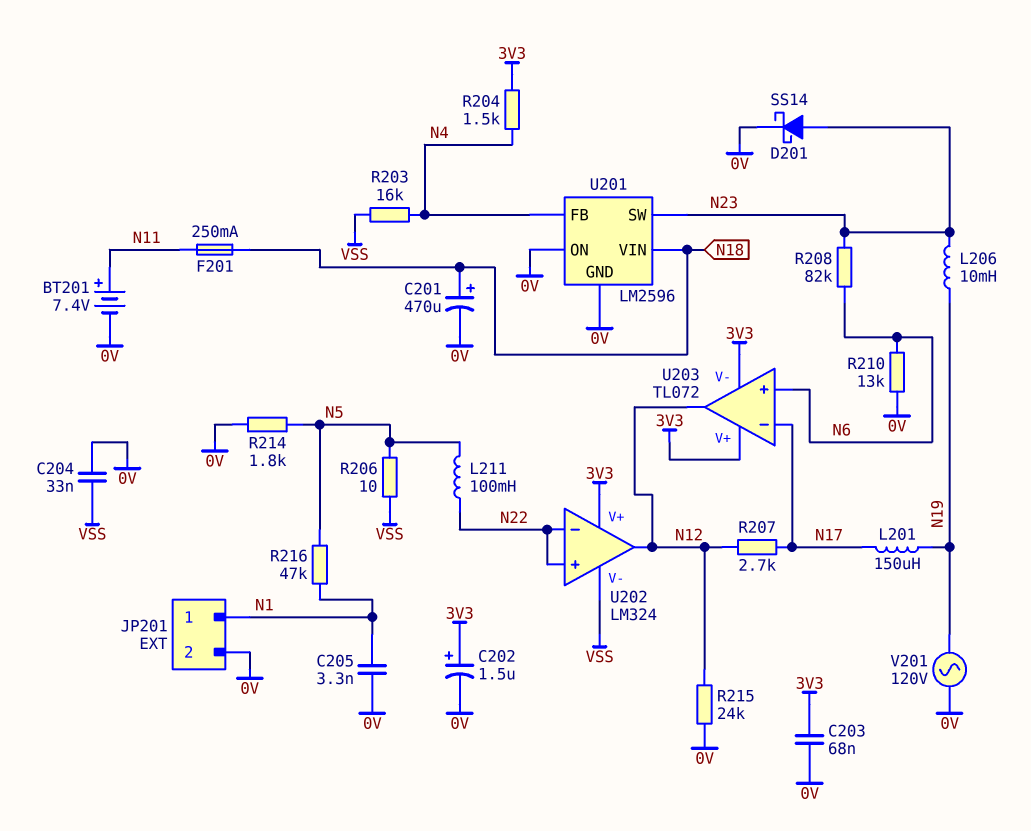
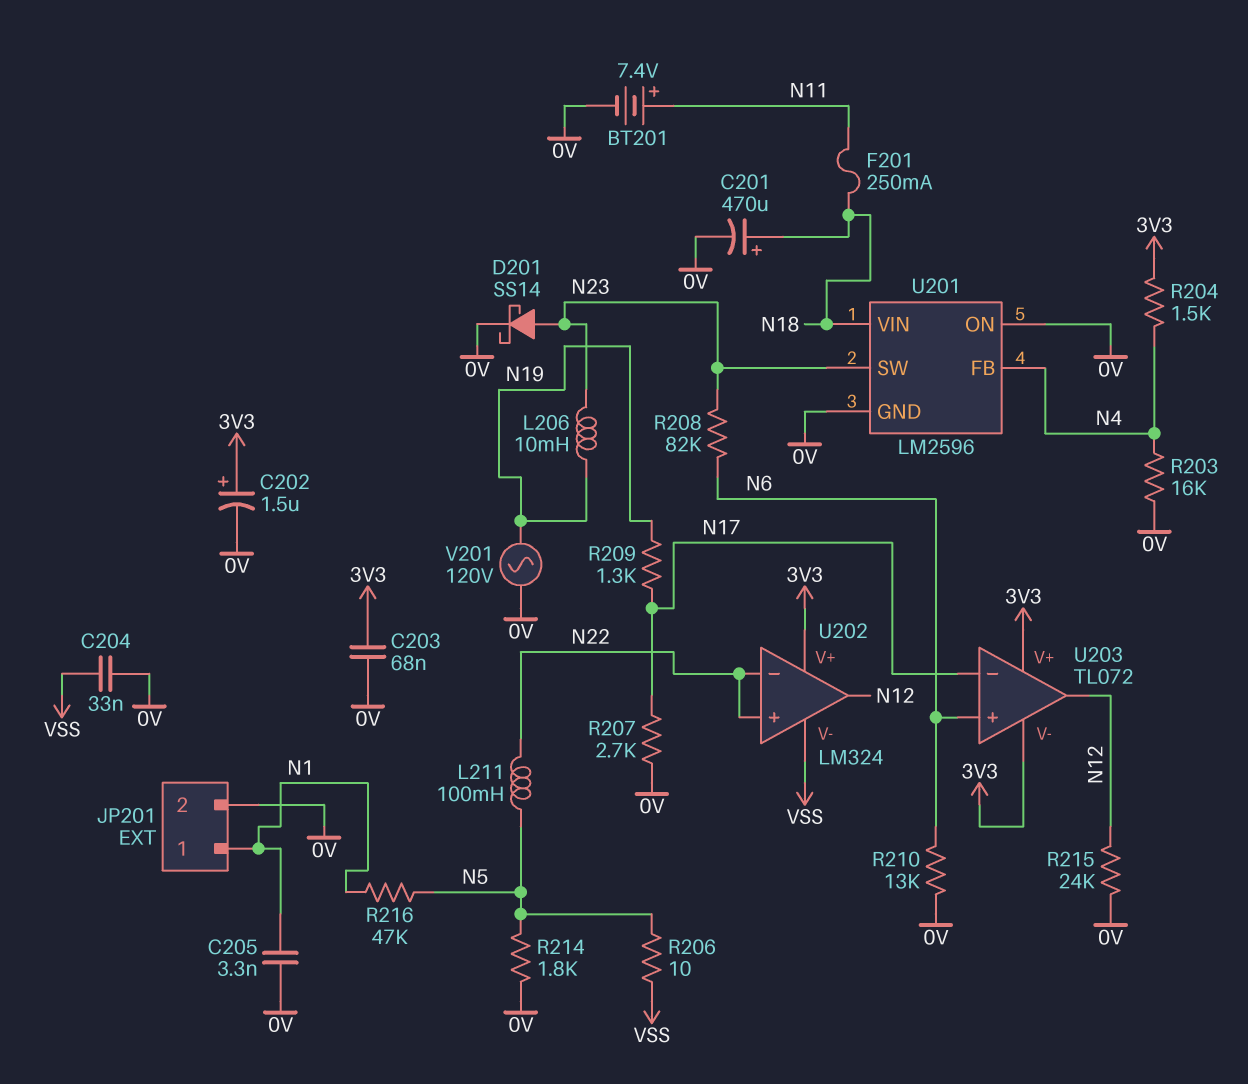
L201: 150uH (N17, N19) -> none
R203: 16k (N4, VSS) -> 16k (0V, N4)
R207: 2.7k (N12, N17) -> 2.7k (0V, N17)
R209: none -> 1.3k (N17, N19)

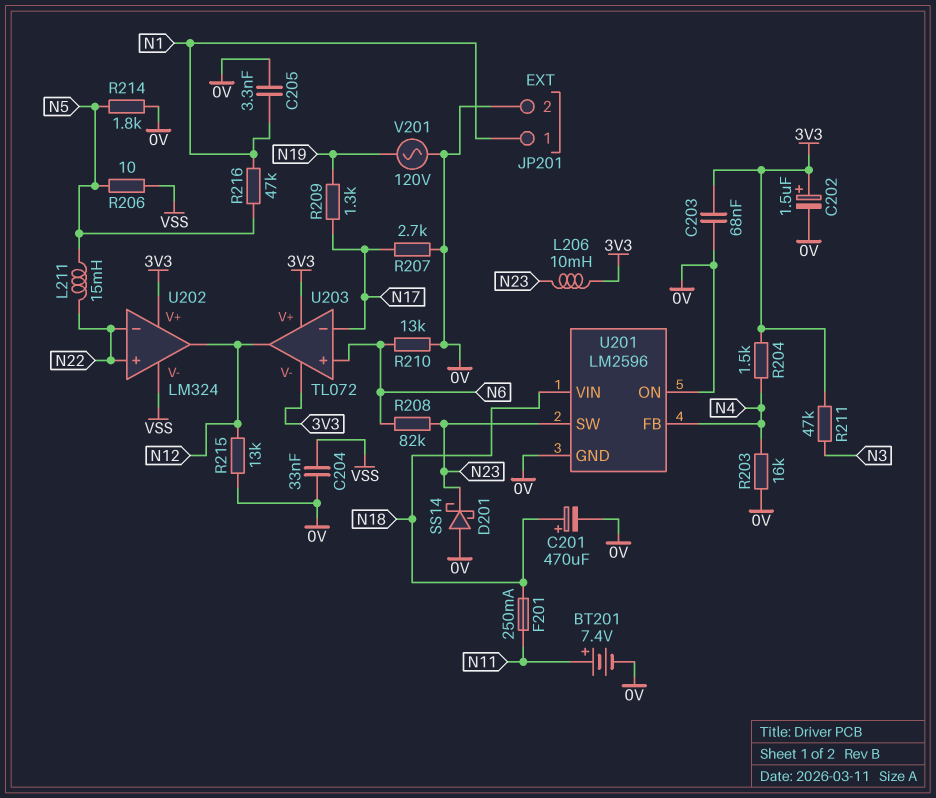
D201: schottky SS14 (A N23, K 0V) -> schottky SS14 (A 0V, K N23)
L206: 10mH (N19, N23) -> 10mH (3V3, N23)
L211: 100mH (N5, N22) -> 15mH (N5, N22)
R211: none -> 47k (3V3, N3)
R215: 24k (0V, N12) -> 13k (0V, N12)

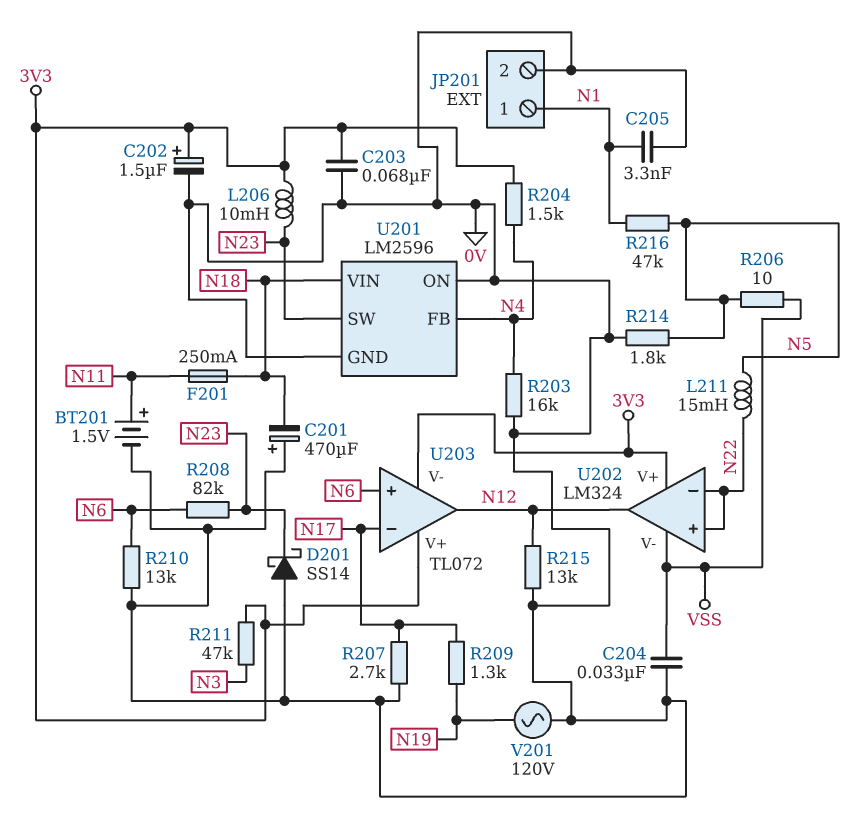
BT201: 7.4V (plus N11, minus 0V) -> 1.5V (plus N11, minus 0V)
C201: 470uF (plus N18, minus 0V) -> 470uF (plus 0V, minus N18)

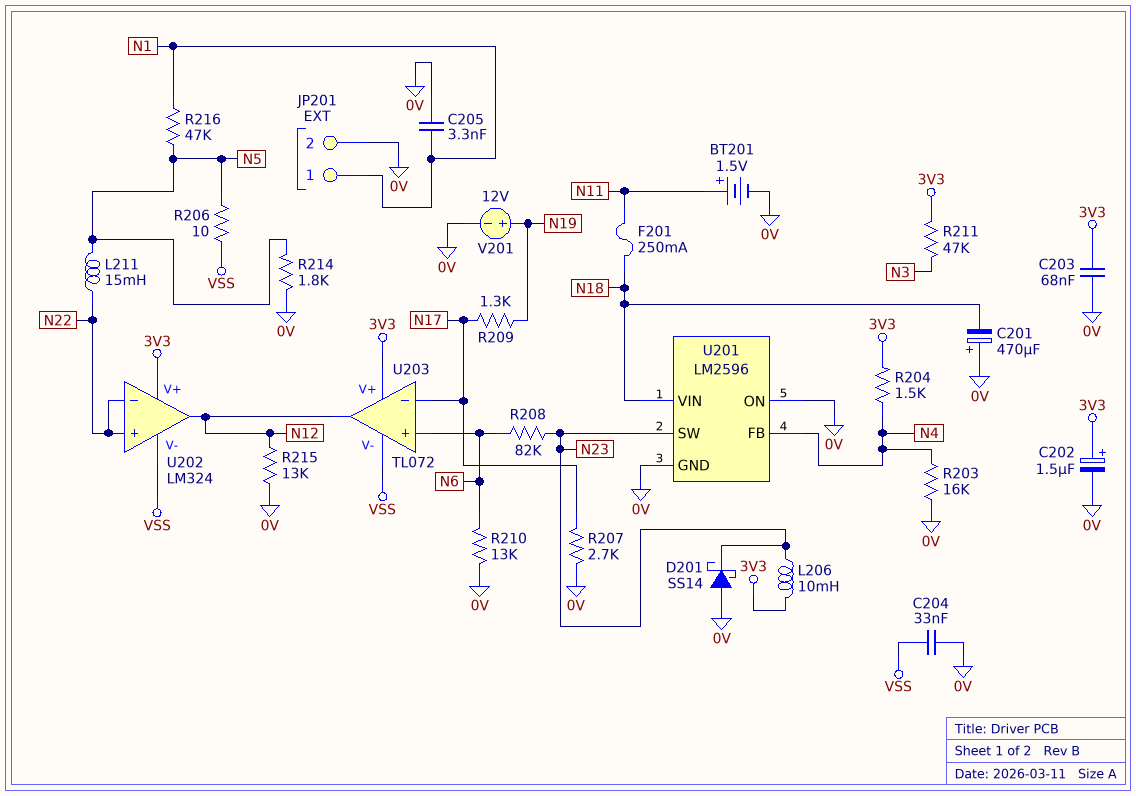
U203 pin V-: 3V3 -> VSS
V201: AC 120V (0V, N19) -> 12V (plus N19, minus 0V)

